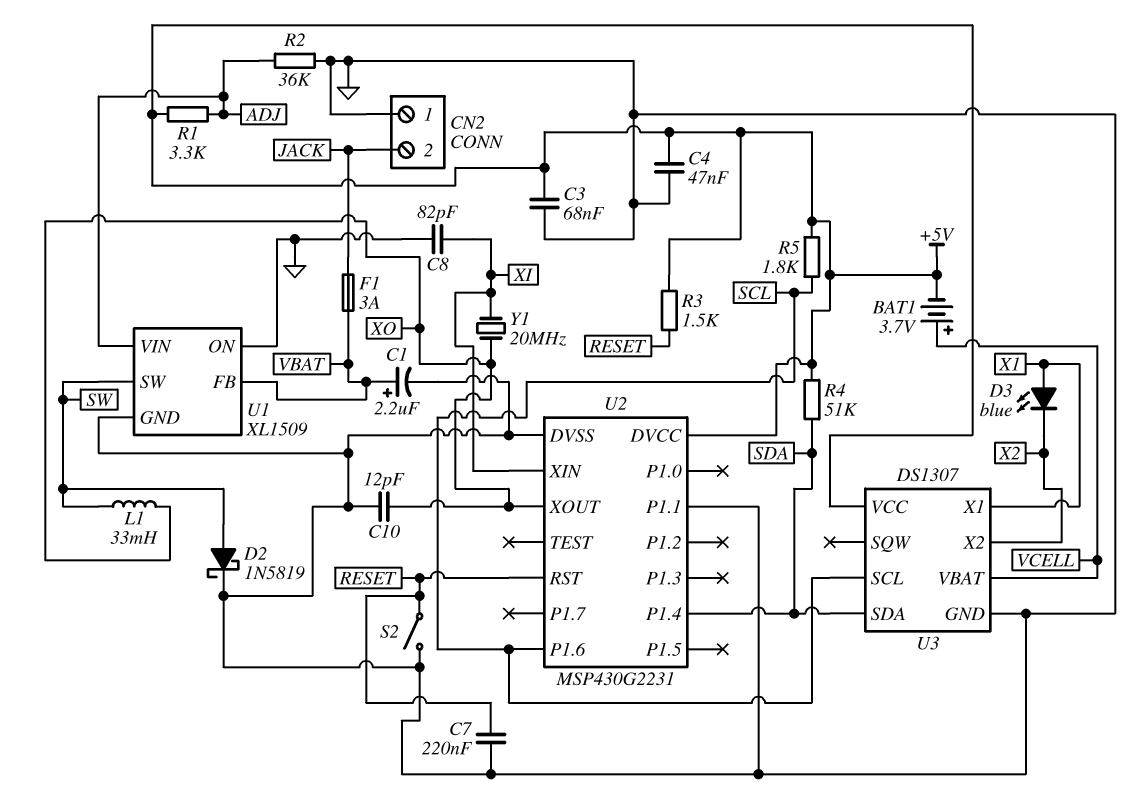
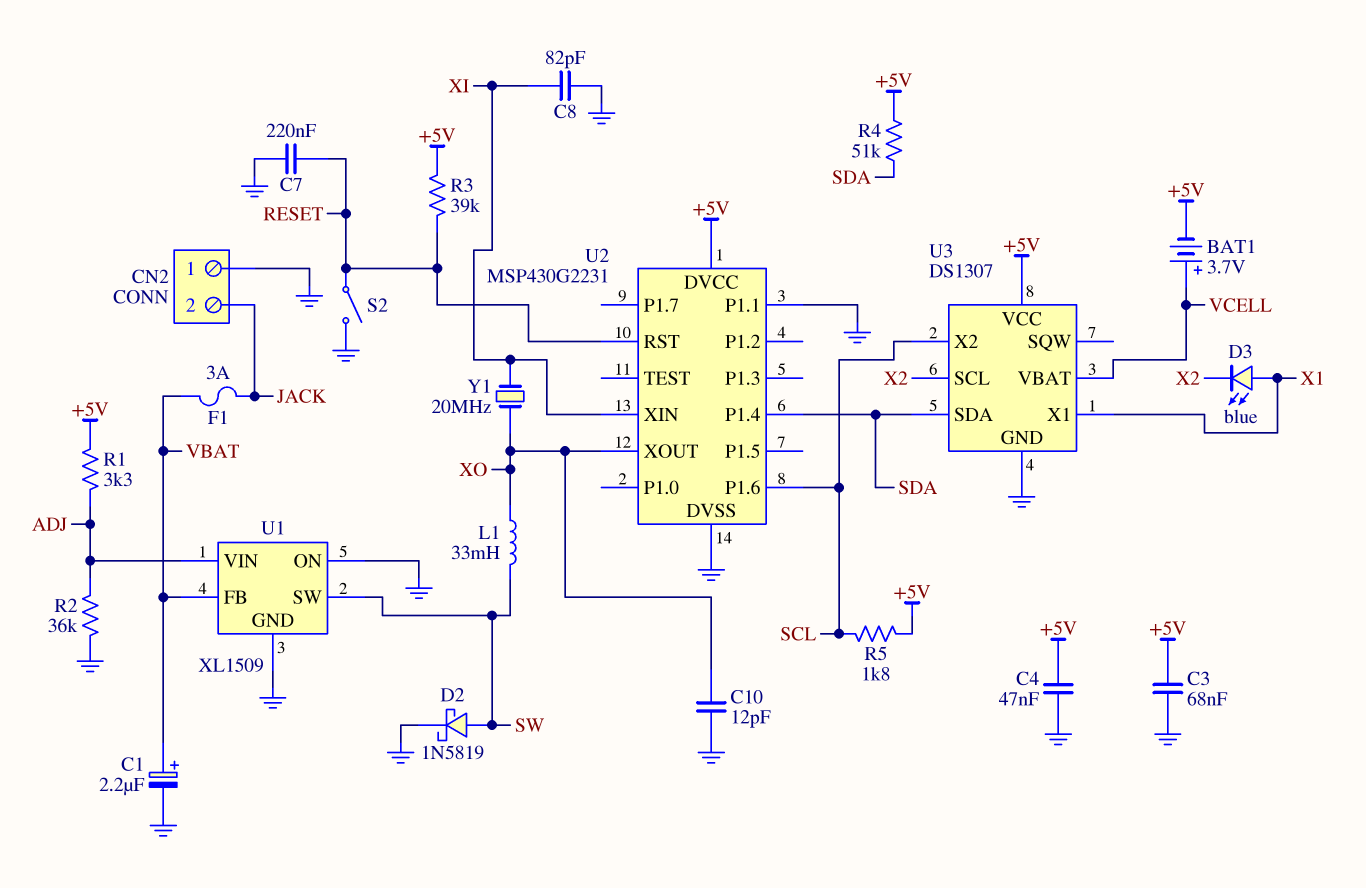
R3: 1.5k (+5V, RESET) -> 39k (+5V, RESET)
U3 pin SCL: SCL -> X2
U3 pin X2: X2 -> SCL

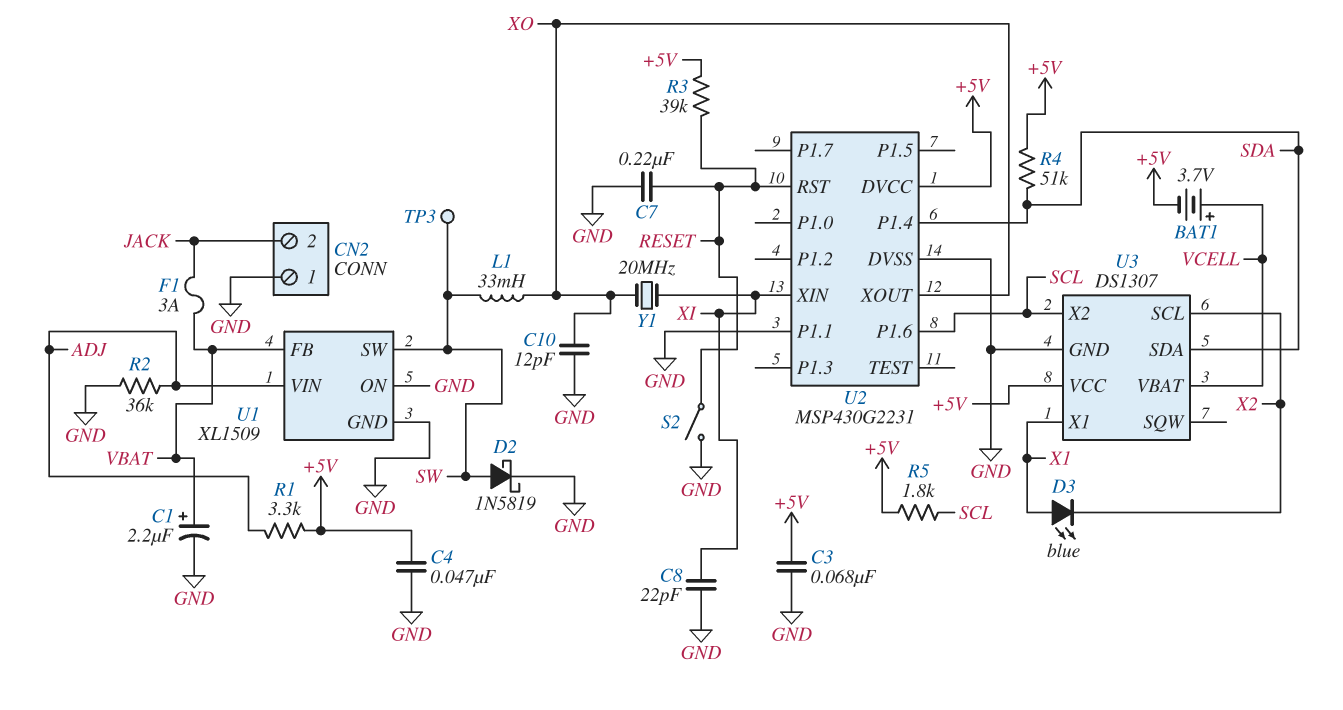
C8: 82pF (GND, XI) -> 22pF (GND, XI)
TP3: none -> test point (SW)

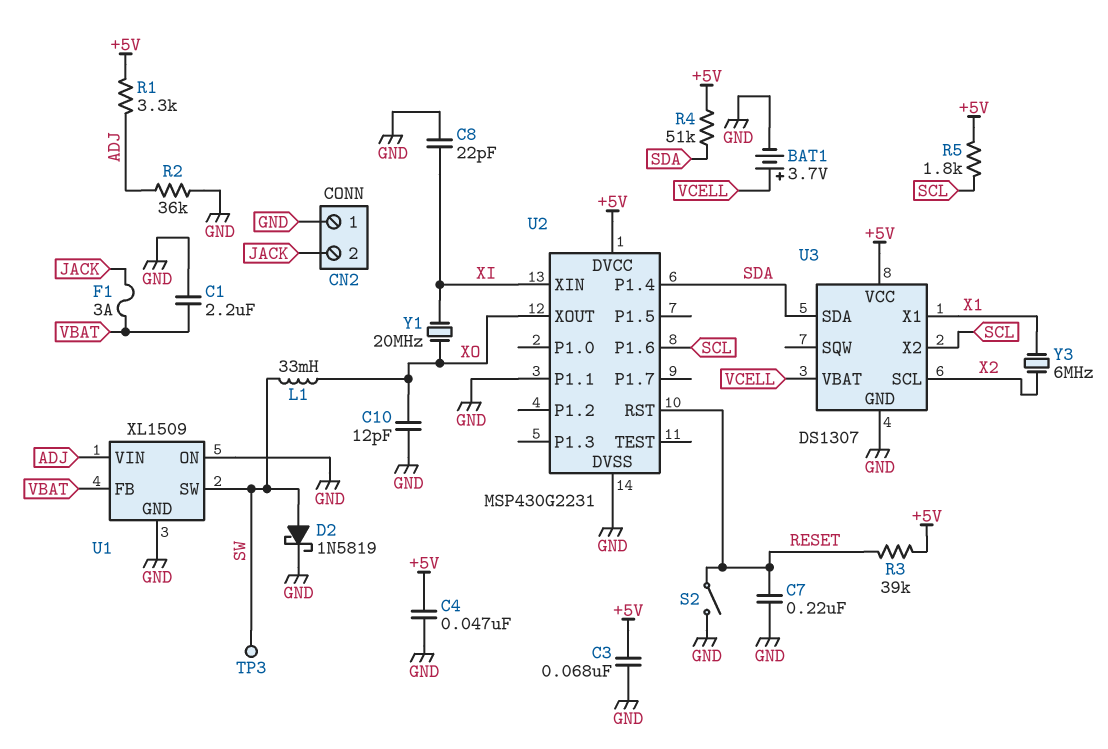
BAT1: 3.7V (plus VCELL, minus +5V) -> 3.7V (plus VCELL, minus GND)
C1: 2.2uF (plus VBAT, minus GND) -> 2.2uF (GND, VBAT)
D3: LED blue (A X1, K X2) -> none
Y3: none -> 6MHz (X1, X2)

